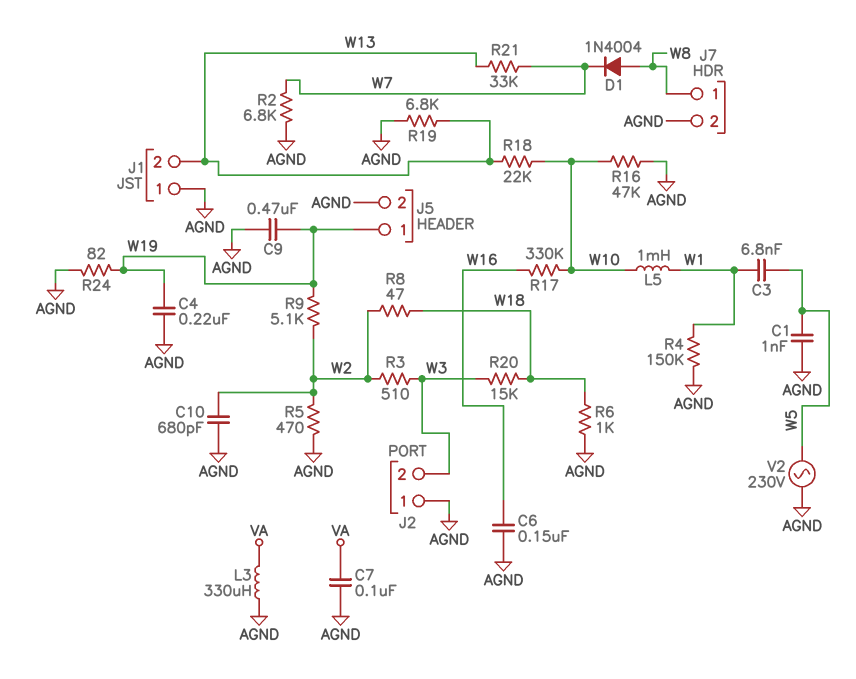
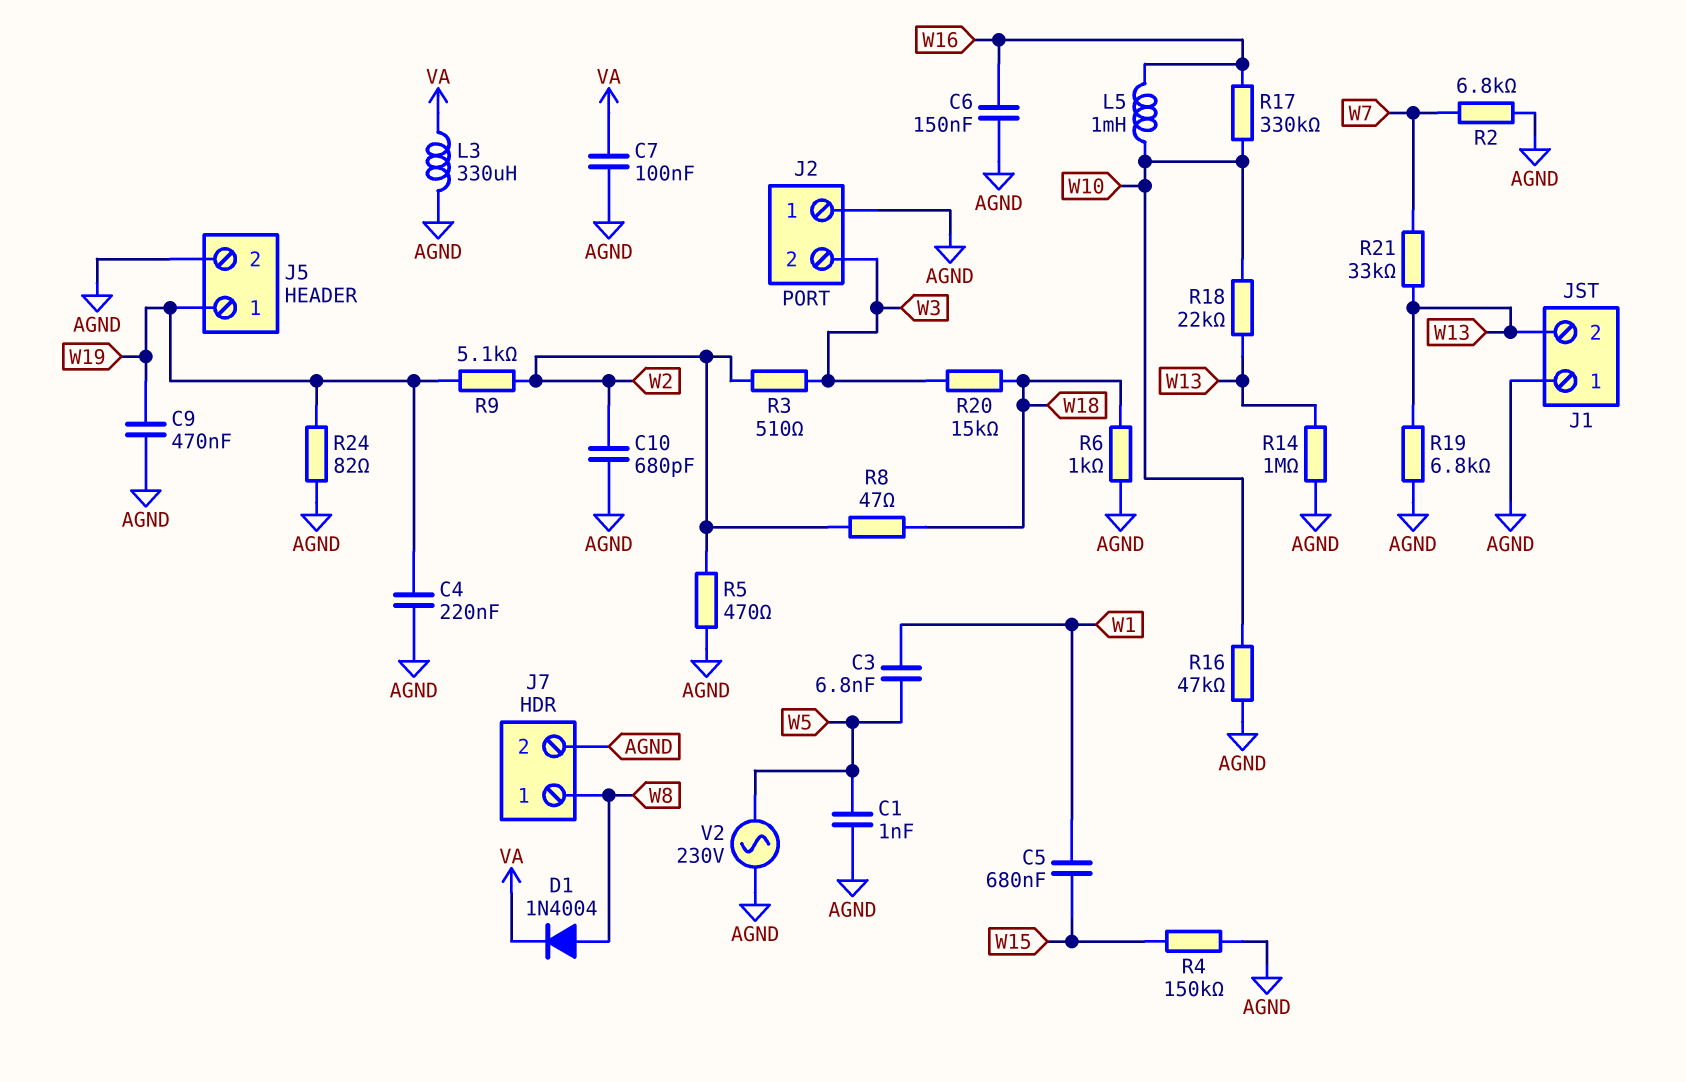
C5: none -> 680nF (W1, W15)
D1: diode 1N4004 (A W8, K W7) -> diode 1N4004 (A W8, K VA)
L5: 1mH (W1, W10) -> 1mH (W10, W16)
R4: 150k (AGND, W1) -> 150k (AGND, W15)
R14: none -> 1M (AGND, W13)

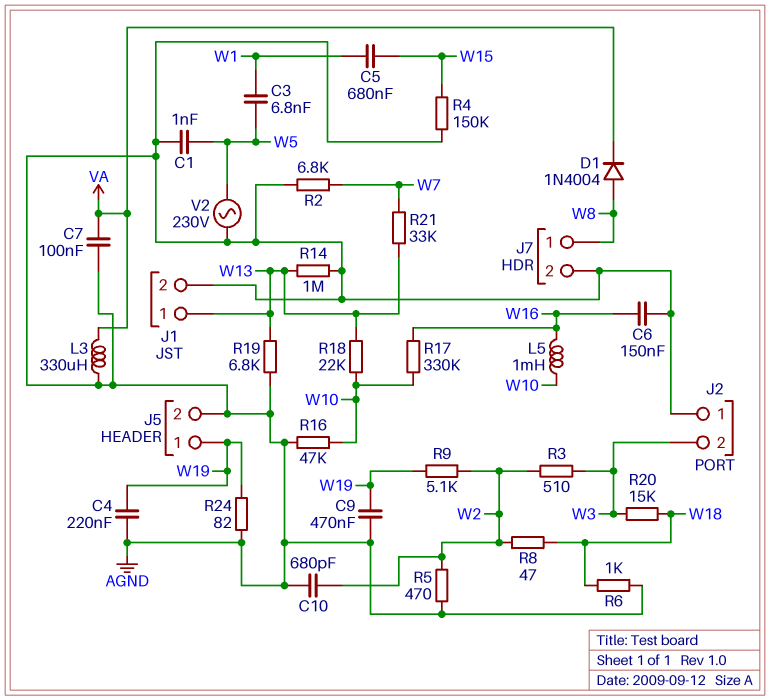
J1 pin 1: AGND -> W13
J1 pin 2: W13 -> AGND

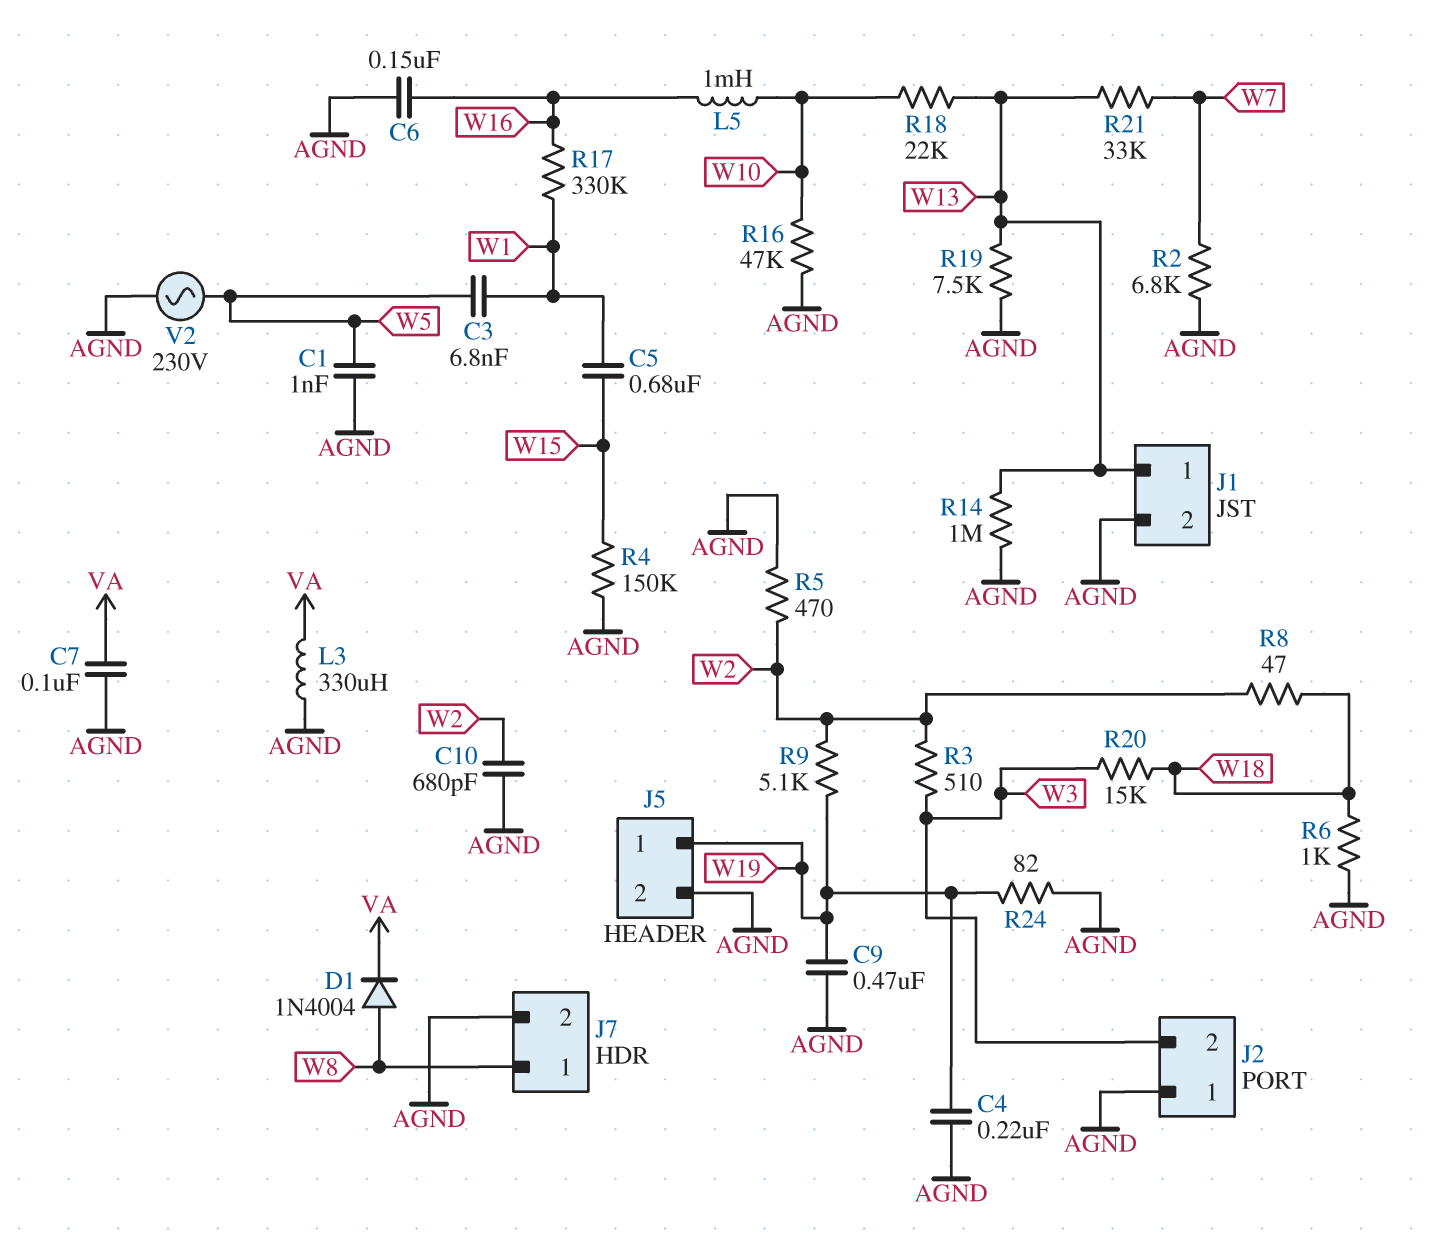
R17: 330k (W10, W16) -> 330k (W1, W16)
R19: 6.8k (AGND, W13) -> 7.5k (AGND, W13)

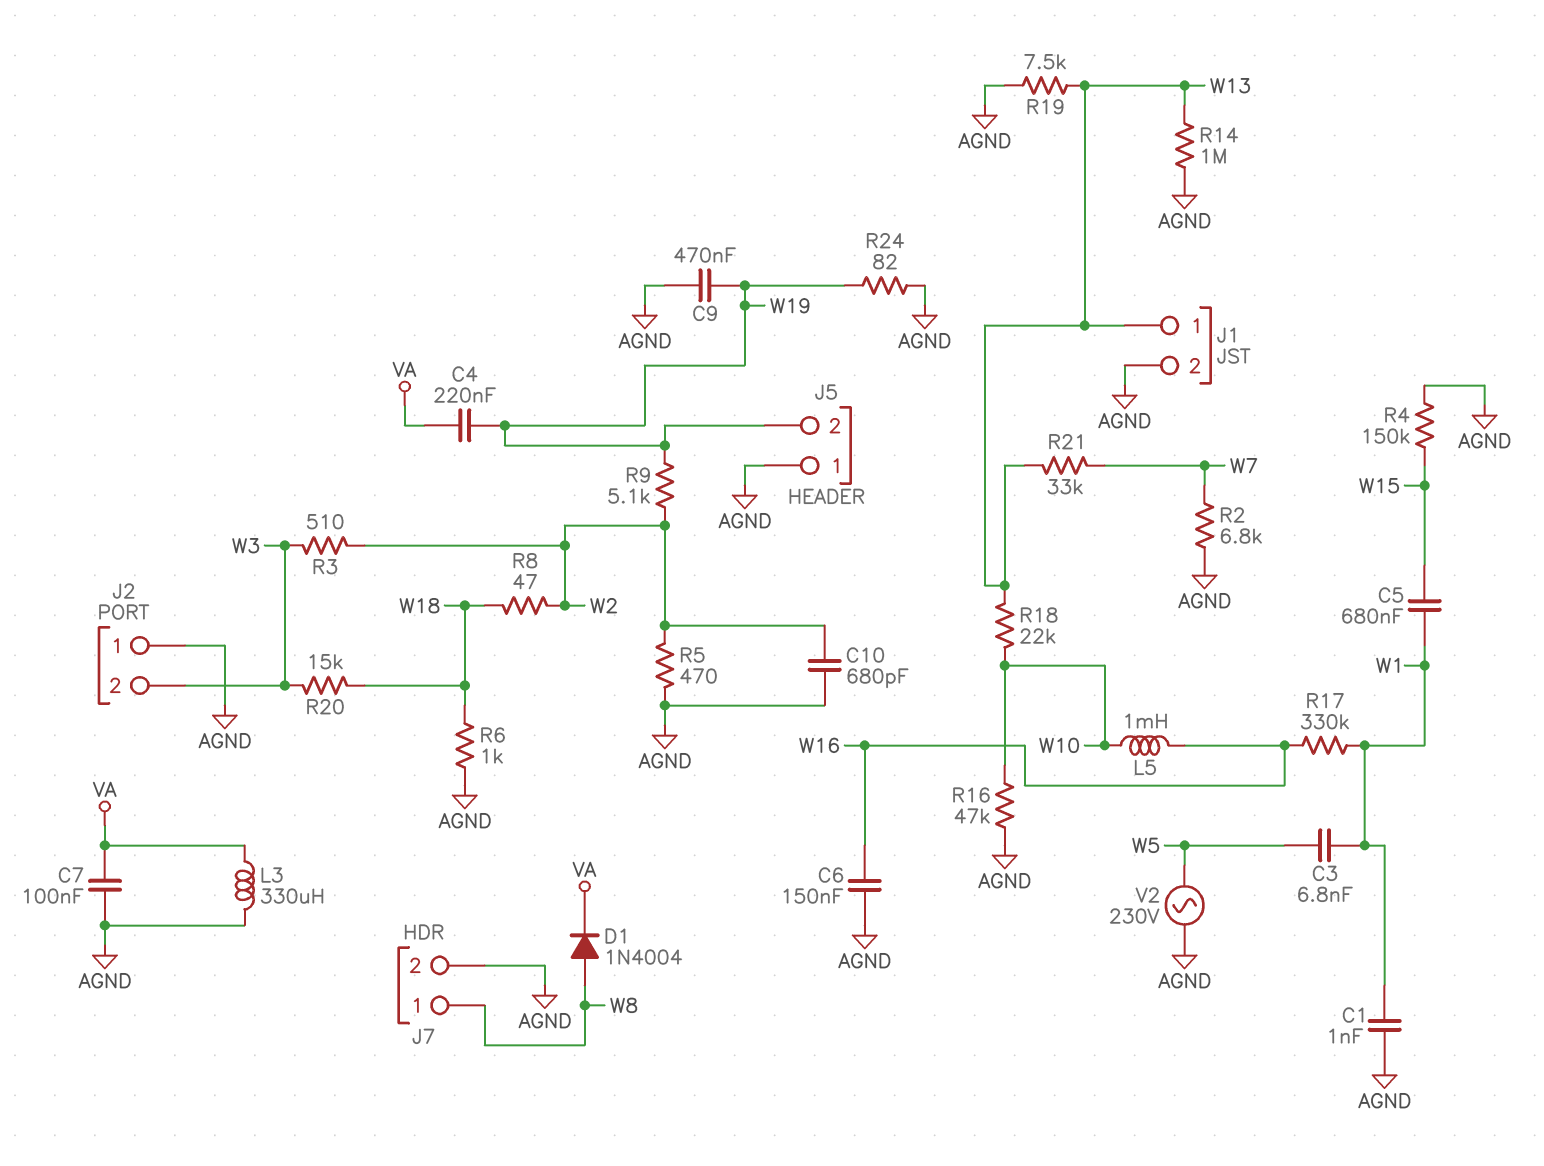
C1: 1nF (AGND, W5) -> 1nF (AGND, W1)
C4: 220nF (AGND, W19) -> 220nF (VA, W19)
J5 pin 1: W19 -> AGND
J5 pin 2: AGND -> W19

